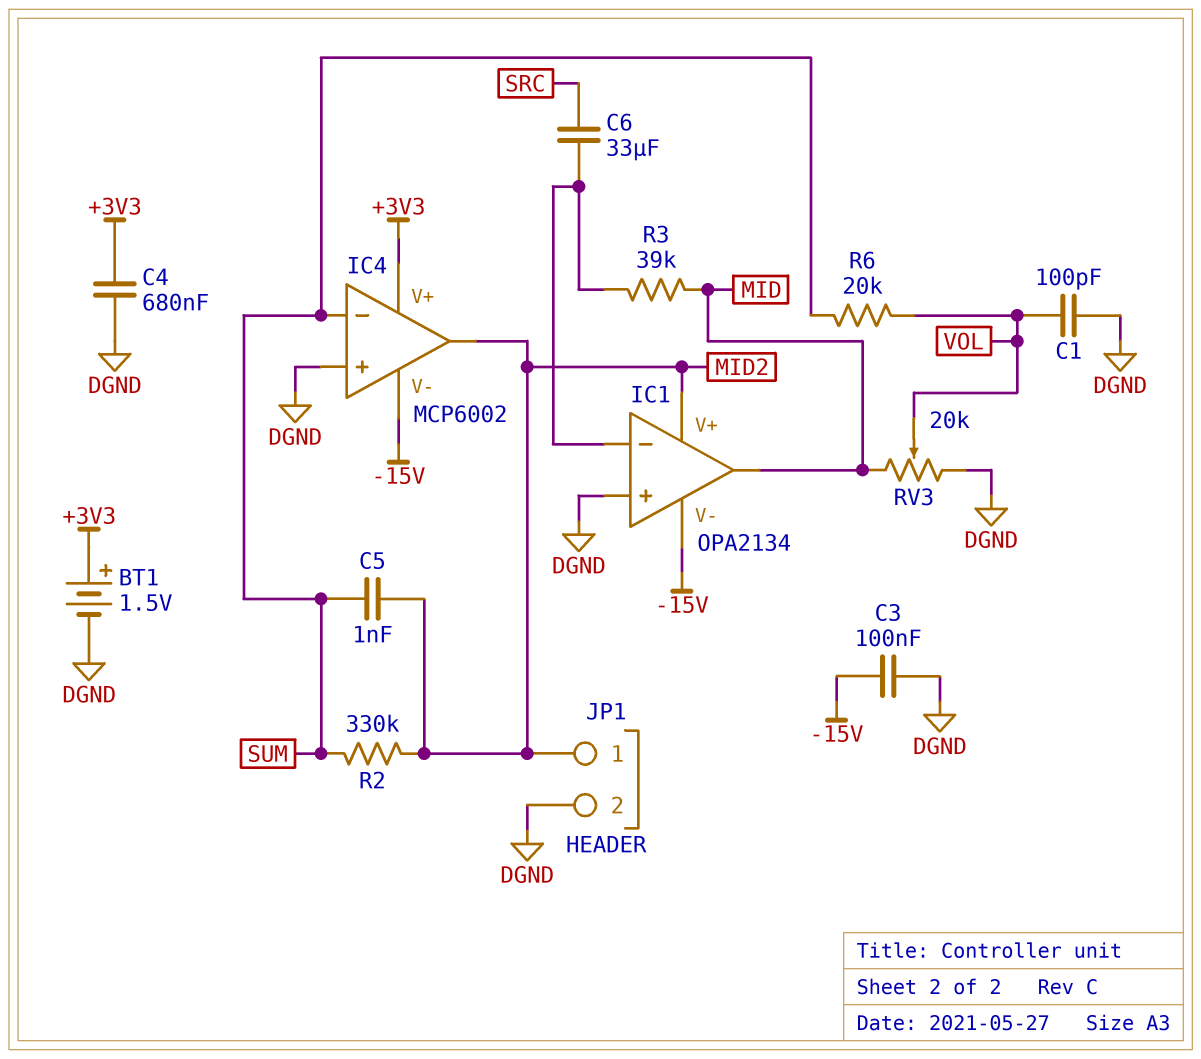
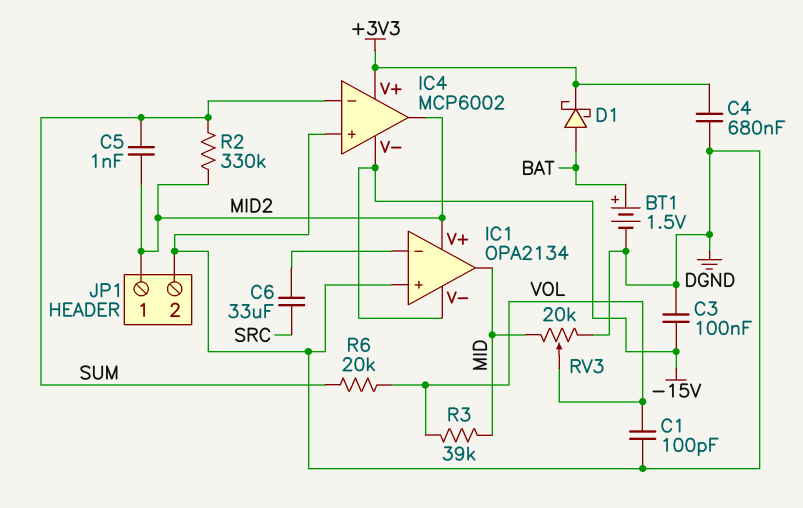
BT1: 1.5V (plus +3V3, minus DGND) -> 1.5V (plus BAT, minus DGND)
D1: none -> schottky (A BAT, K +3V3)
R3: 39k (IC1/in-, MID) -> 39k (MID, VOL)

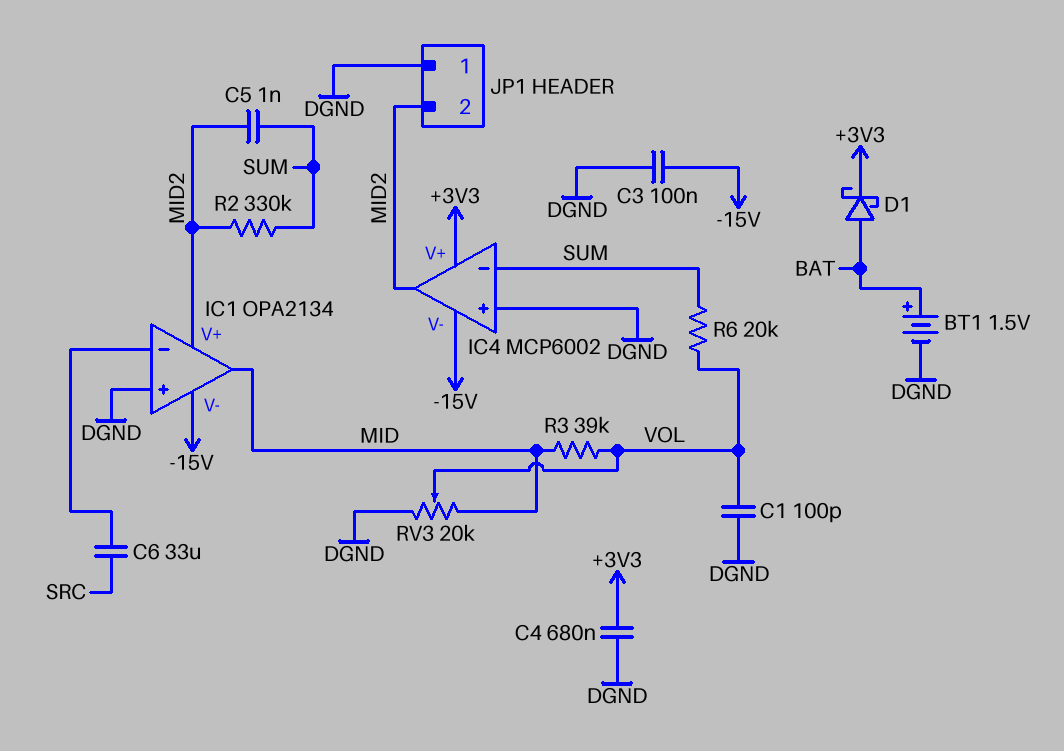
JP1 pin 1: MID2 -> DGND
JP1 pin 2: DGND -> MID2

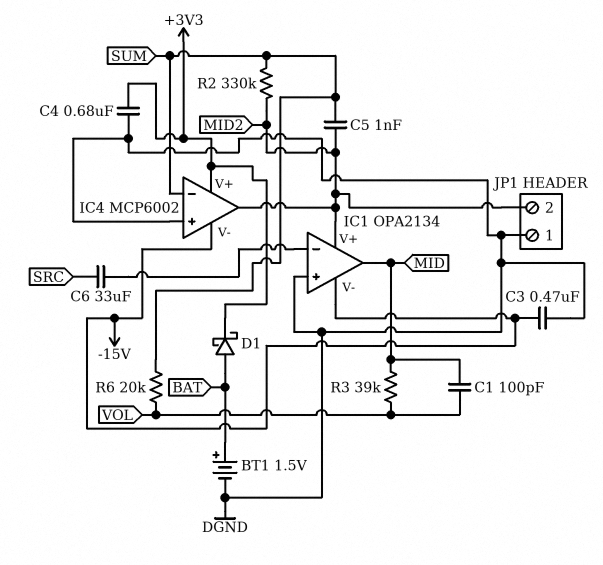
C1: 100pF (DGND, VOL) -> 100pF (MID, VOL)
C3: 100nF (-15V, DGND) -> 470nF (-15V, DGND)
RV3: 20k (DGND, MID, wiper VOL) -> none

